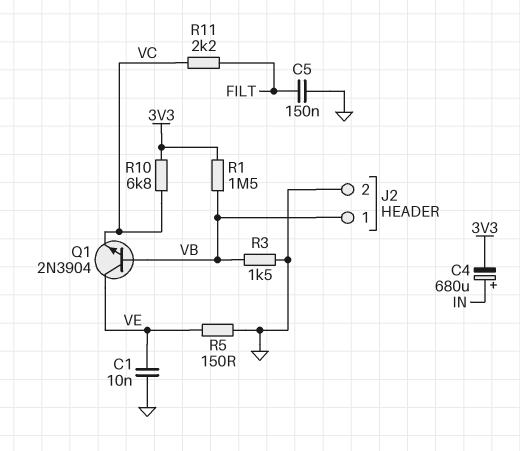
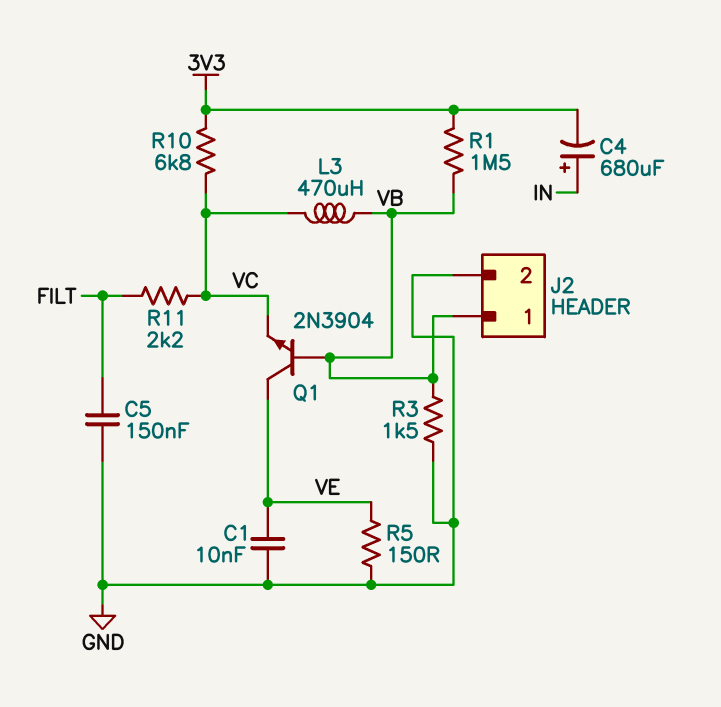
L3: none -> 470uH (VB, VC)

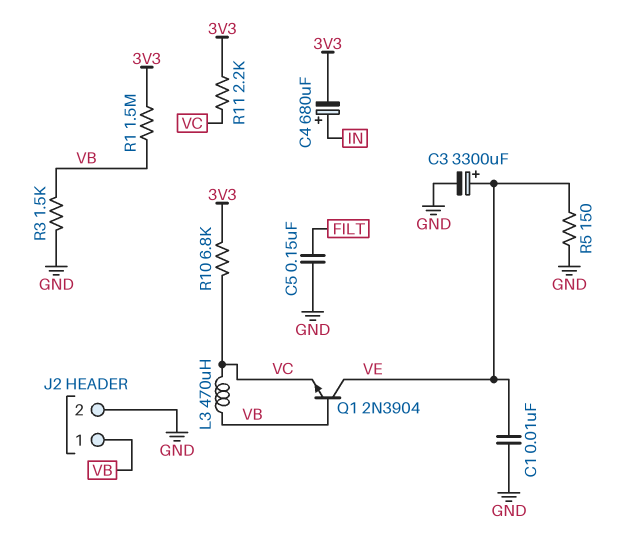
C3: none -> 3300uF (plus VE, minus GND)
R11: 2.2k (FILT, VC) -> 2.2k (3V3, VC)

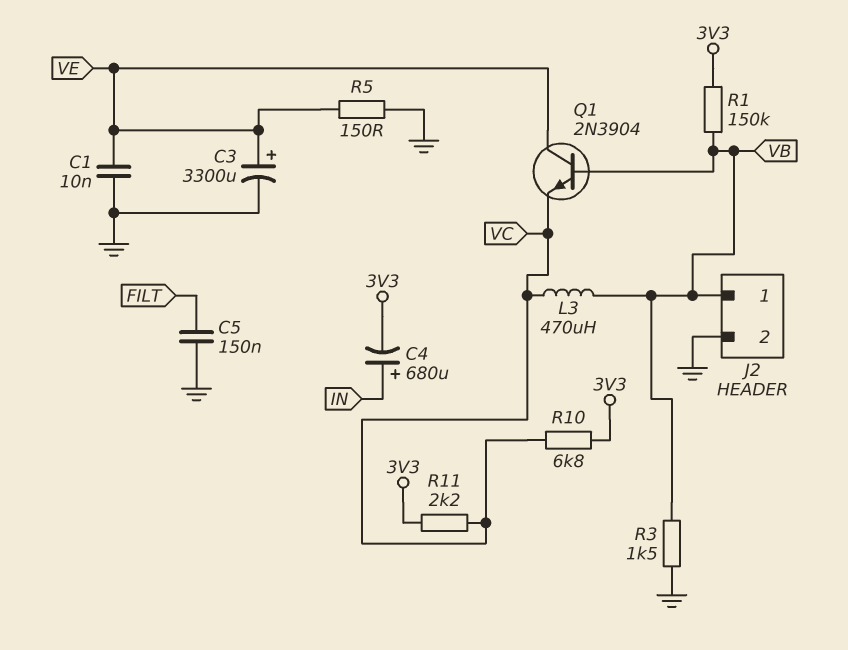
R1: 1.5M (3V3, VB) -> 150k (3V3, VB)

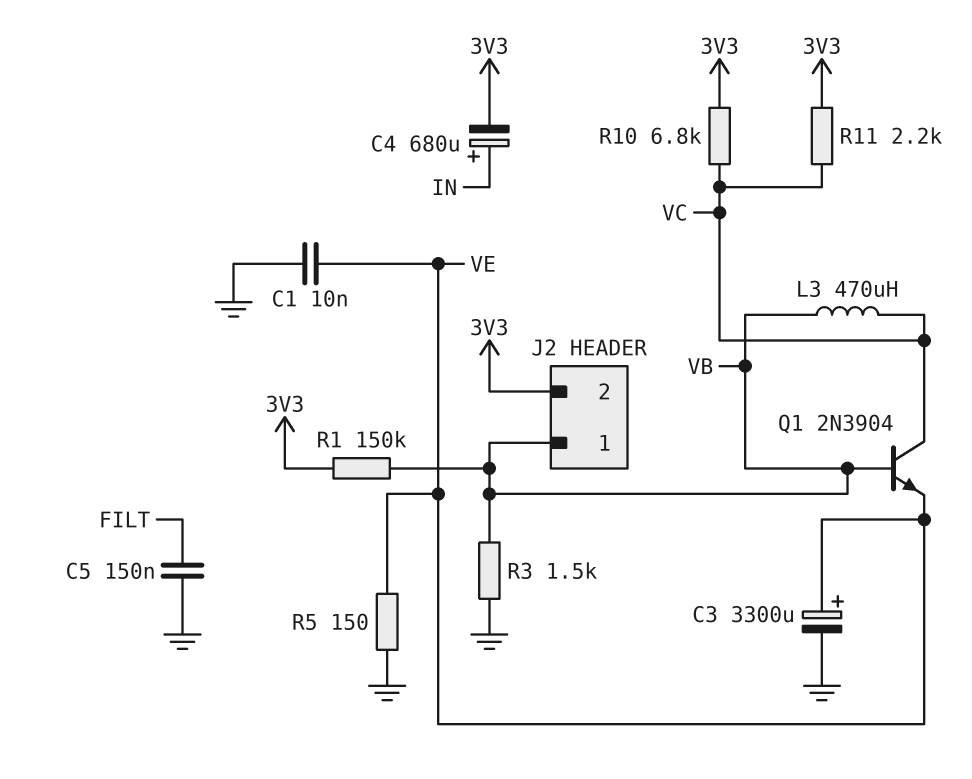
J2 pin 2: GND -> 3V3
Q1: NPN 2N3904 (B VB, C VE, E VC) -> NPN 2N3904 (B VB, C VC, E VE)

